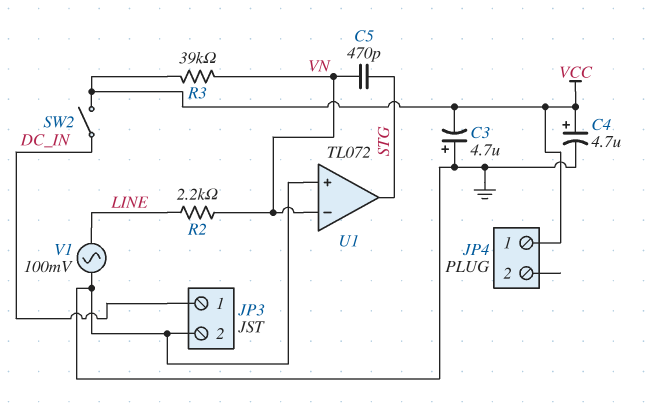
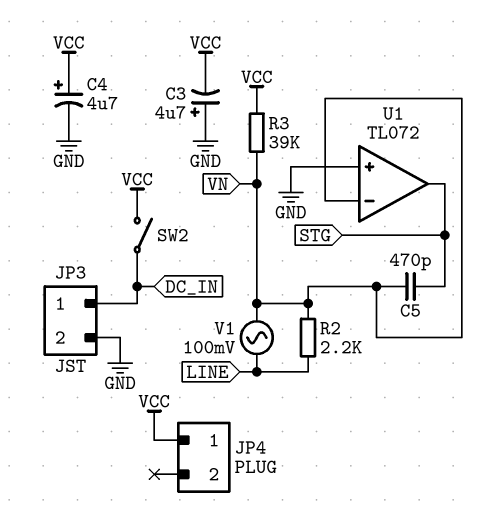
V1: AC 100mV (GND, LINE) -> AC 100mV (LINE, VN)

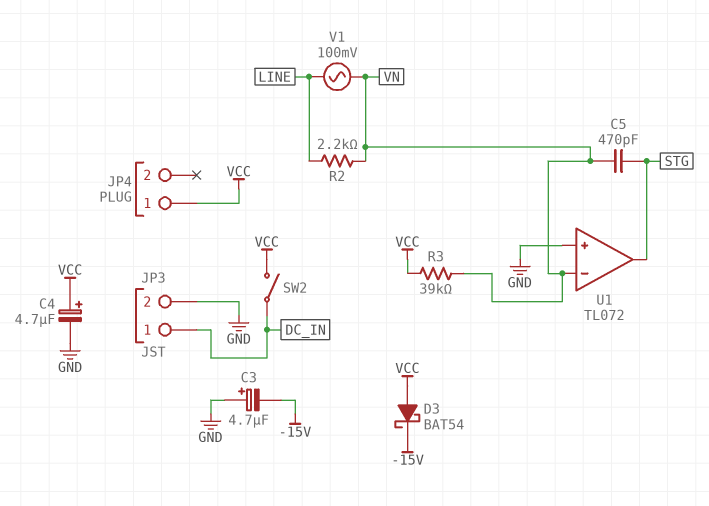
C3: 4.7uF (plus GND, minus VCC) -> 4.7uF (plus GND, minus -15V)
D3: none -> schottky BAT54 (A VCC, K -15V)

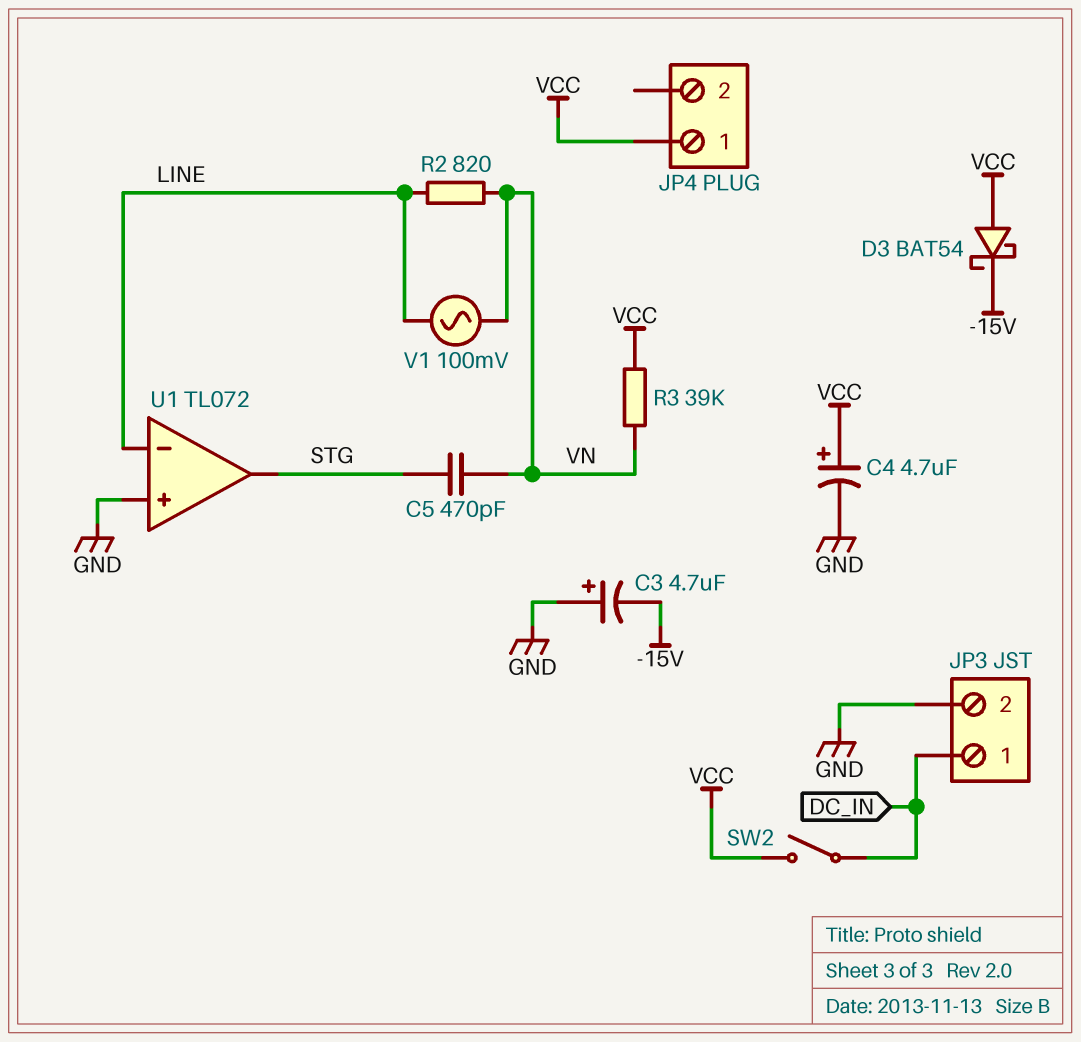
R2: 2.2k (LINE, VN) -> 820 (LINE, VN)
U1 pin in-: VN -> LINE

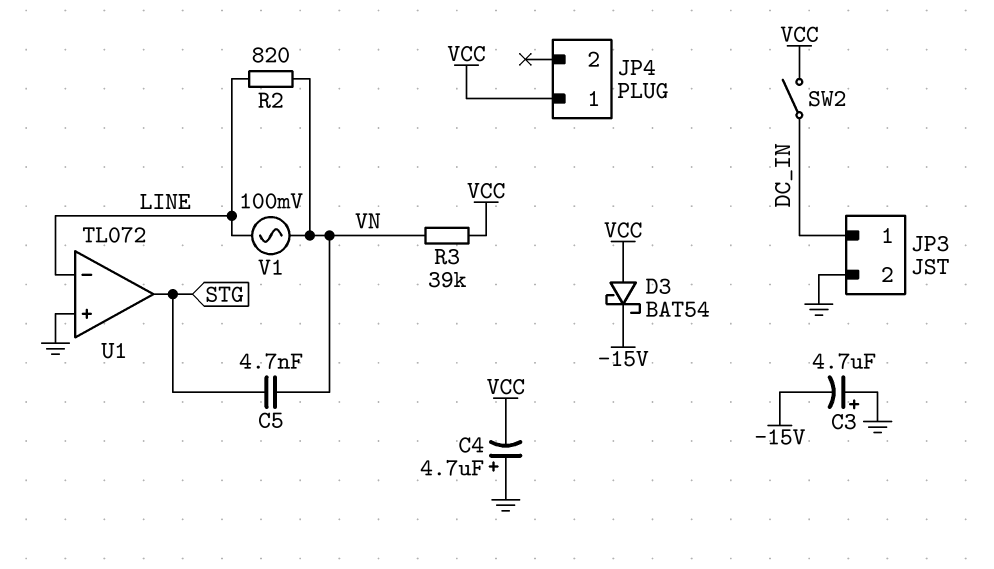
C4: 4.7uF (plus VCC, minus GND) -> 4.7uF (plus GND, minus VCC)
C5: 470pF (STG, VN) -> 4.7nF (STG, VN)

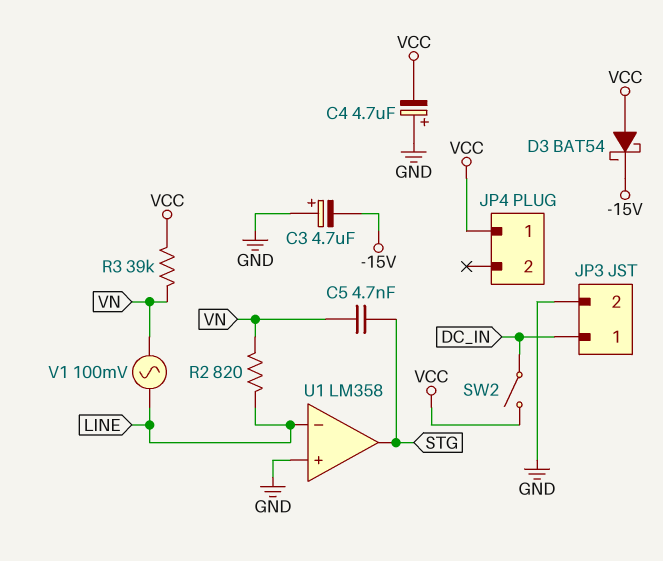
U1: TL072 -> LM358

